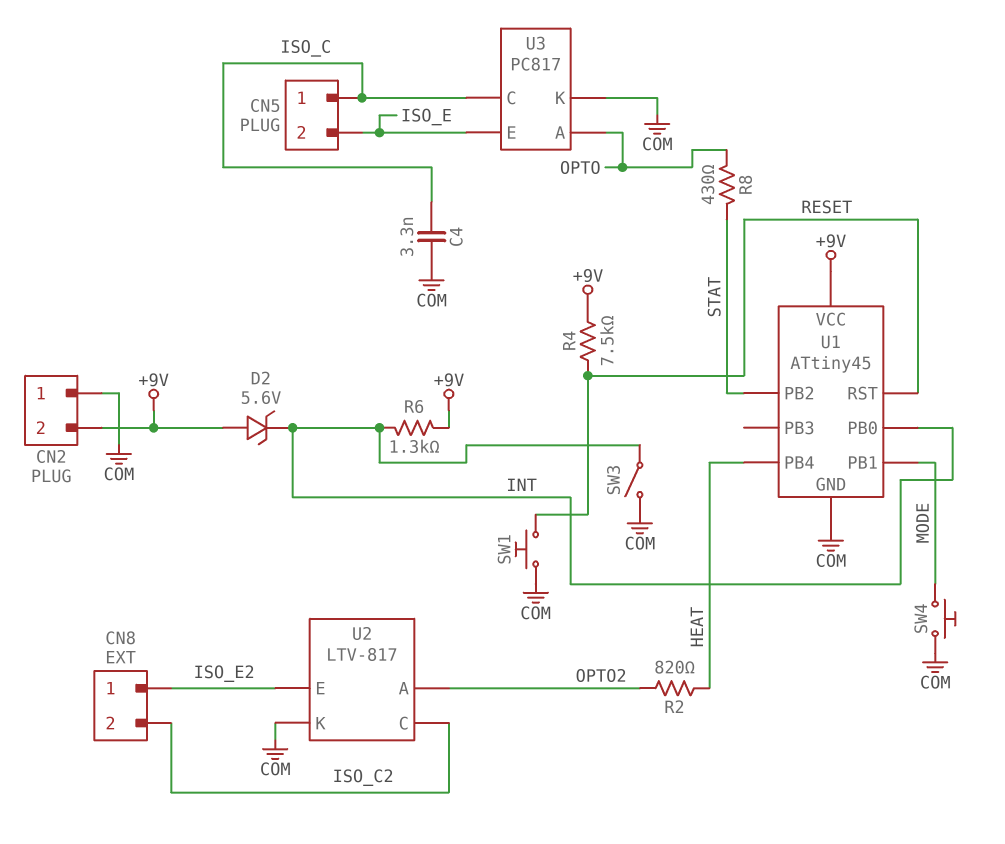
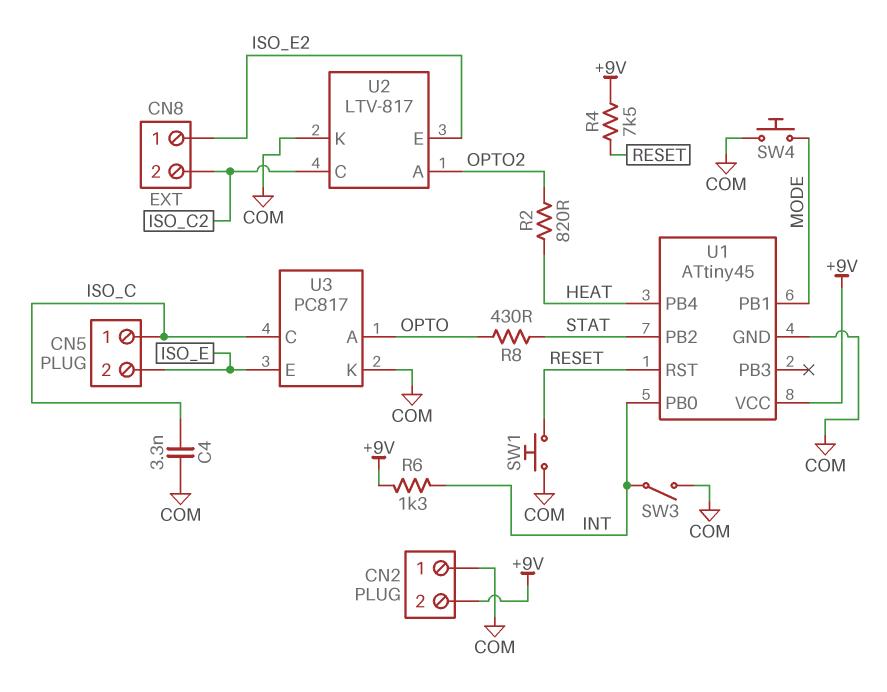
D2: zener 5.6V (A +9V, K INT) -> none

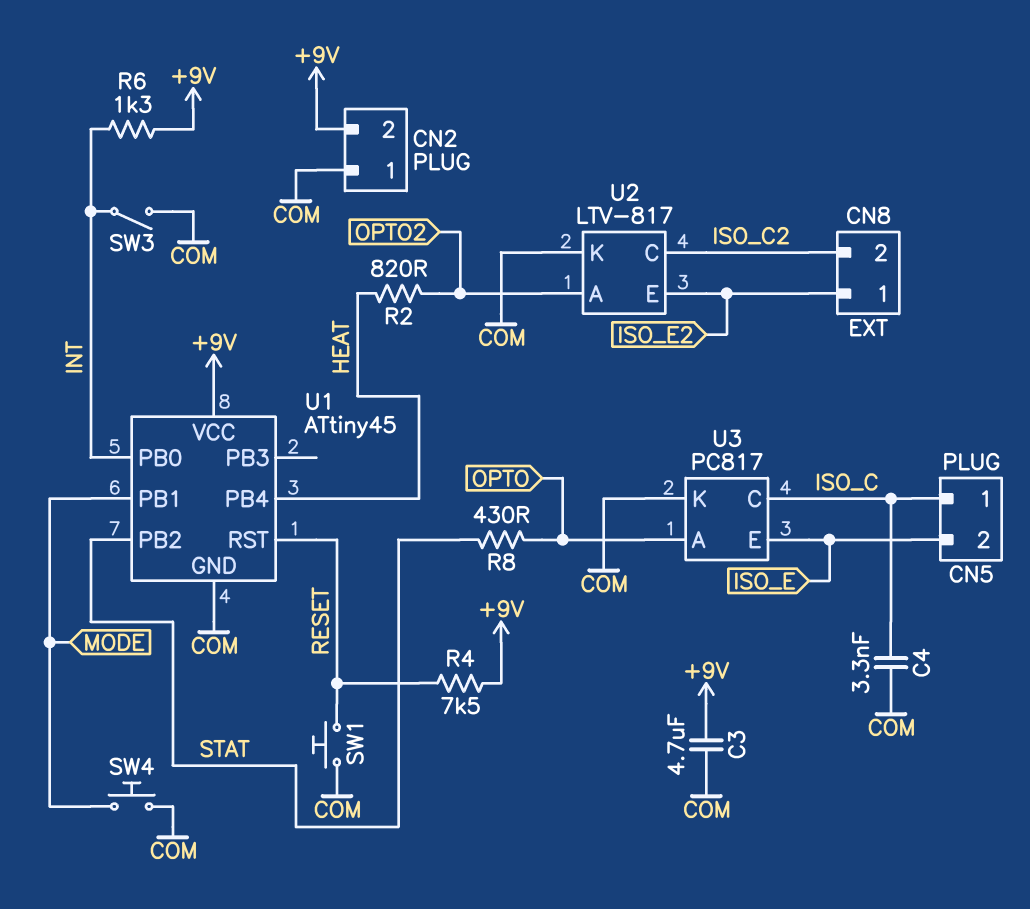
C3: none -> 4.7uF (+9V, COM)

